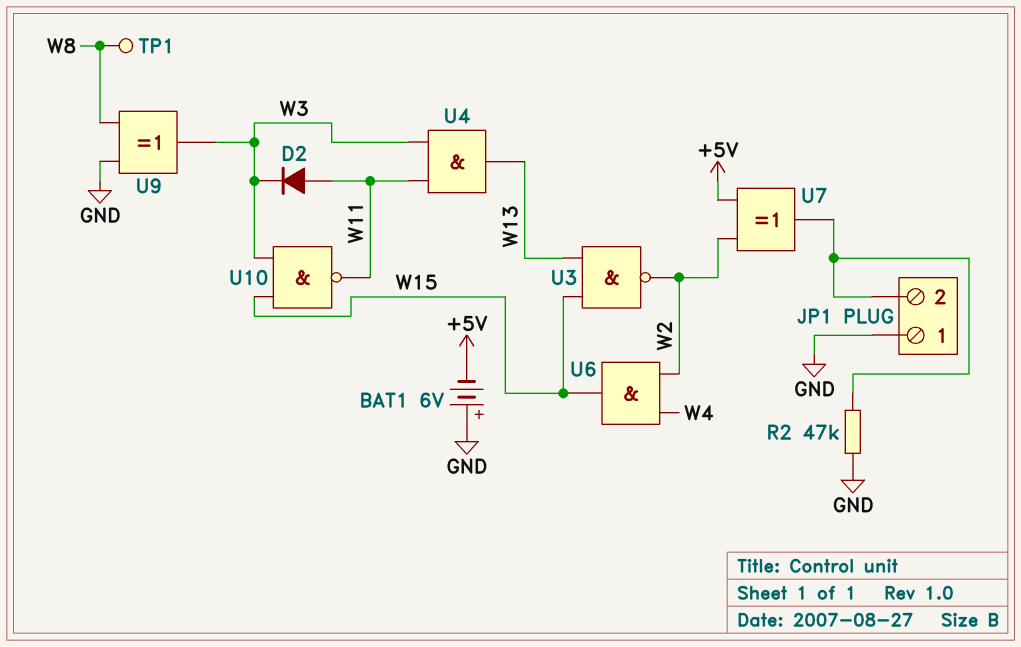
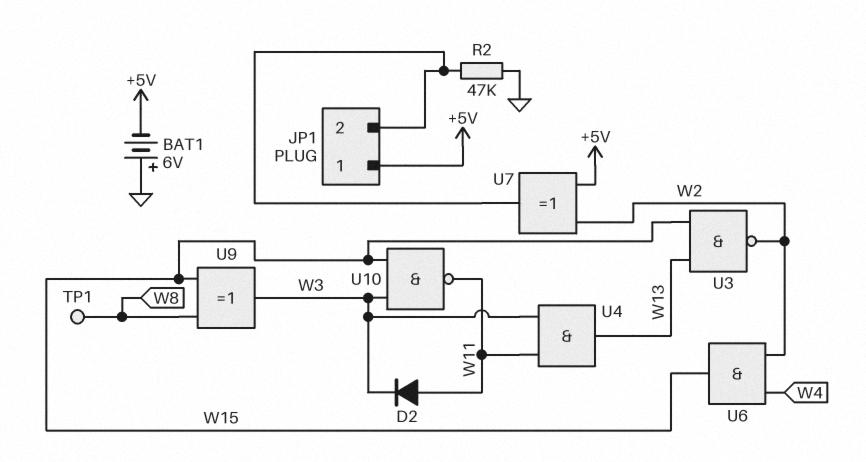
JP1 pin 1: GND -> +5V
U9: XOR (in GND, in W8, out W3) -> XOR (in W8, in W15, out W3)

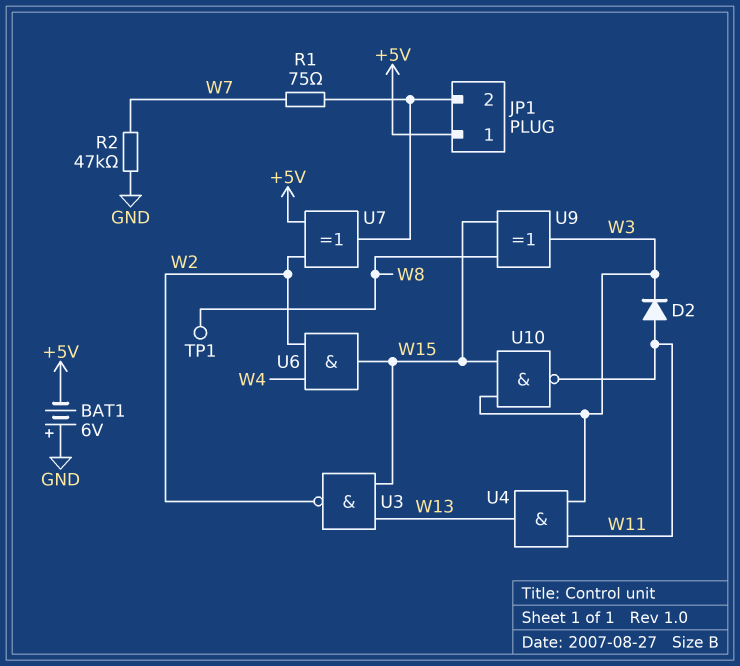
R1: none -> 75 (JP1/2, W7)
R2: 47k (GND, JP1/2) -> 47k (GND, W7)

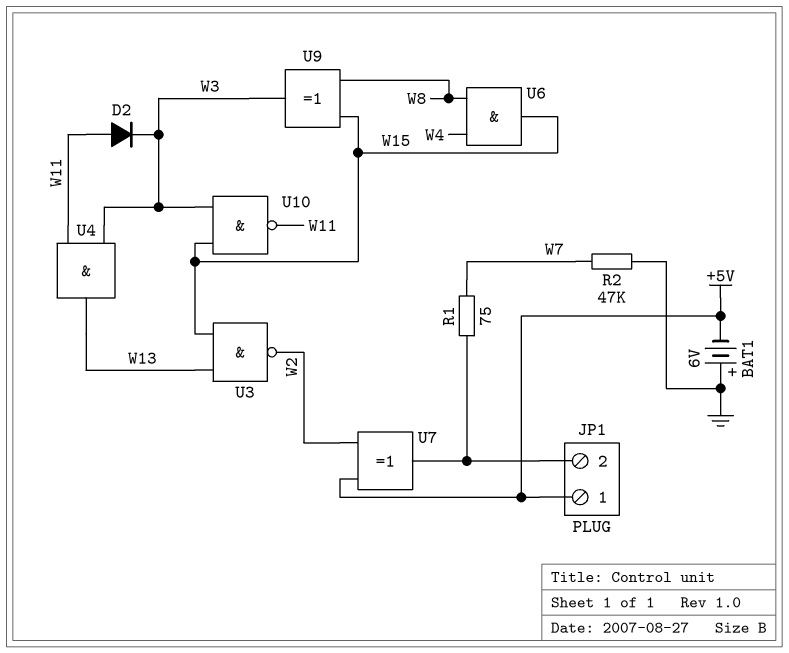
TP1: test point (W8) -> none
U6: AND (in W2, in W4, out W15) -> AND (in W4, in W8, out W15)

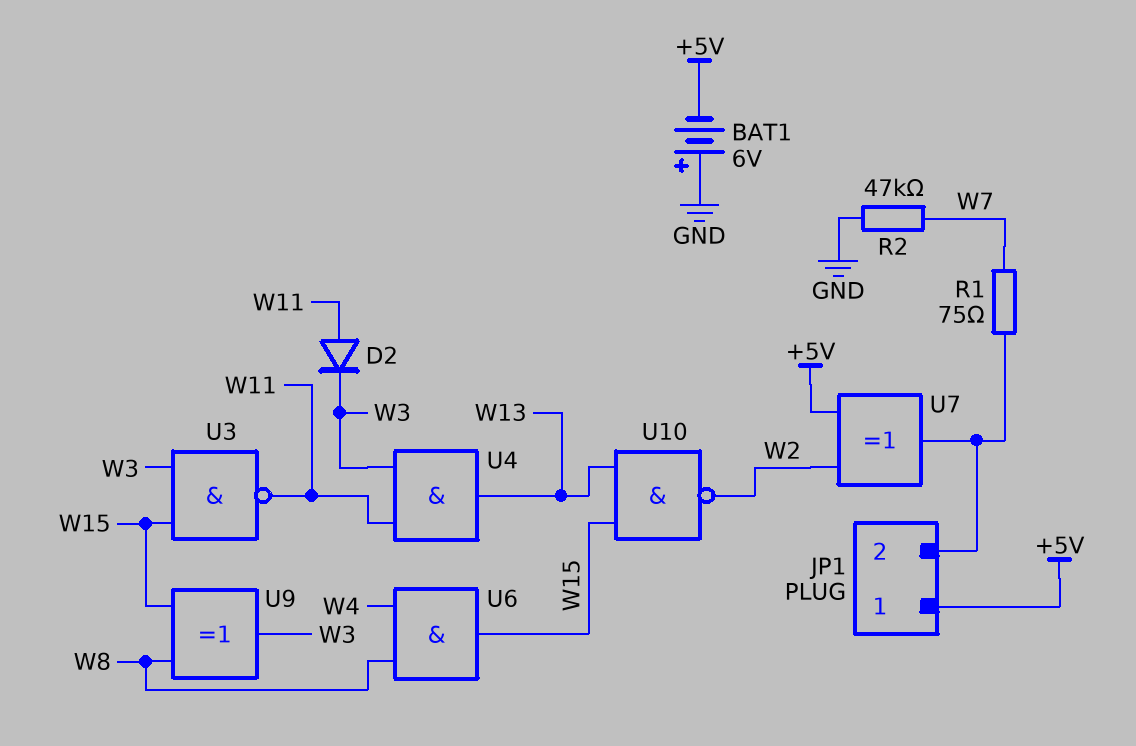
U3: NAND (in W13, in W15, out W2) -> NAND (in W3, in W15, out W11)
U10: NAND (in W3, in W15, out W11) -> NAND (in W13, in W15, out W2)

